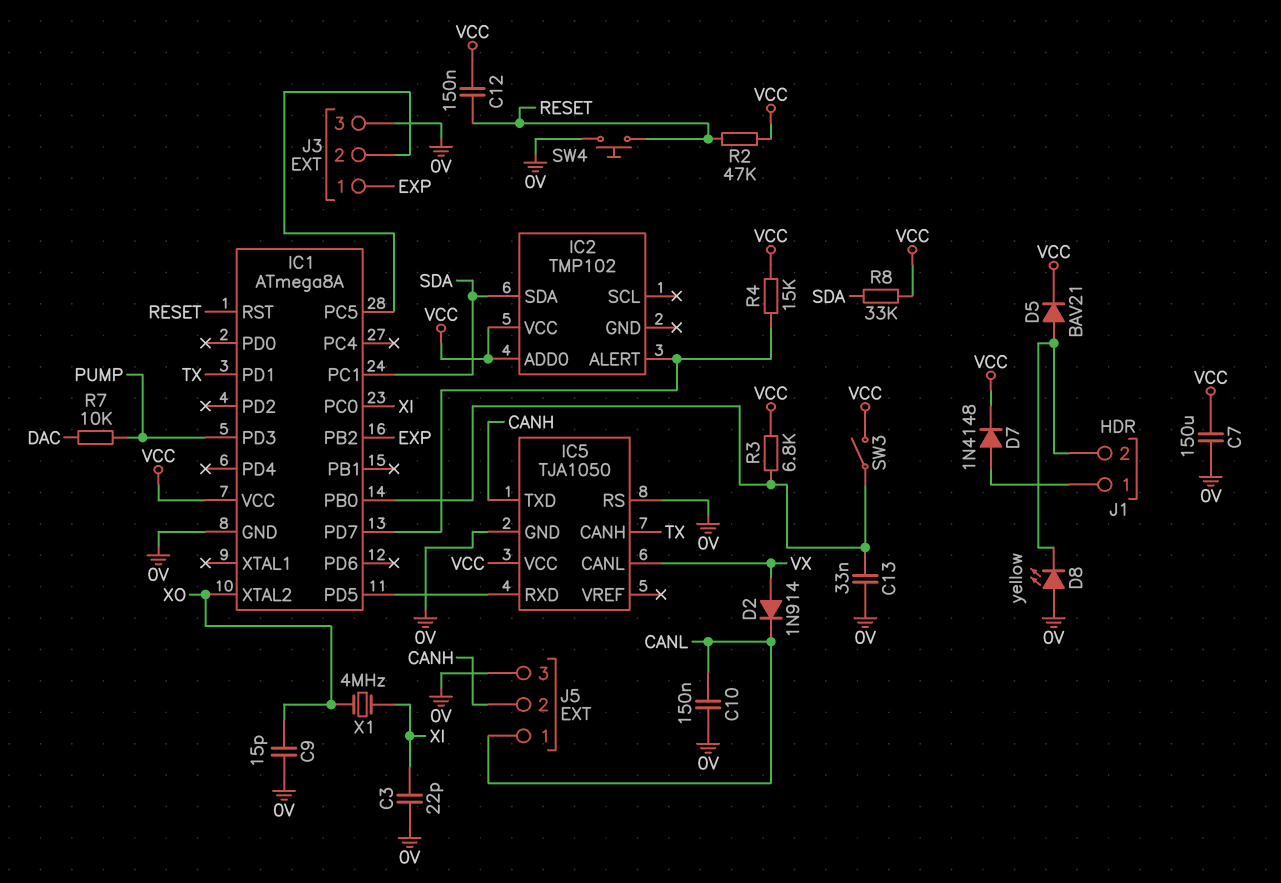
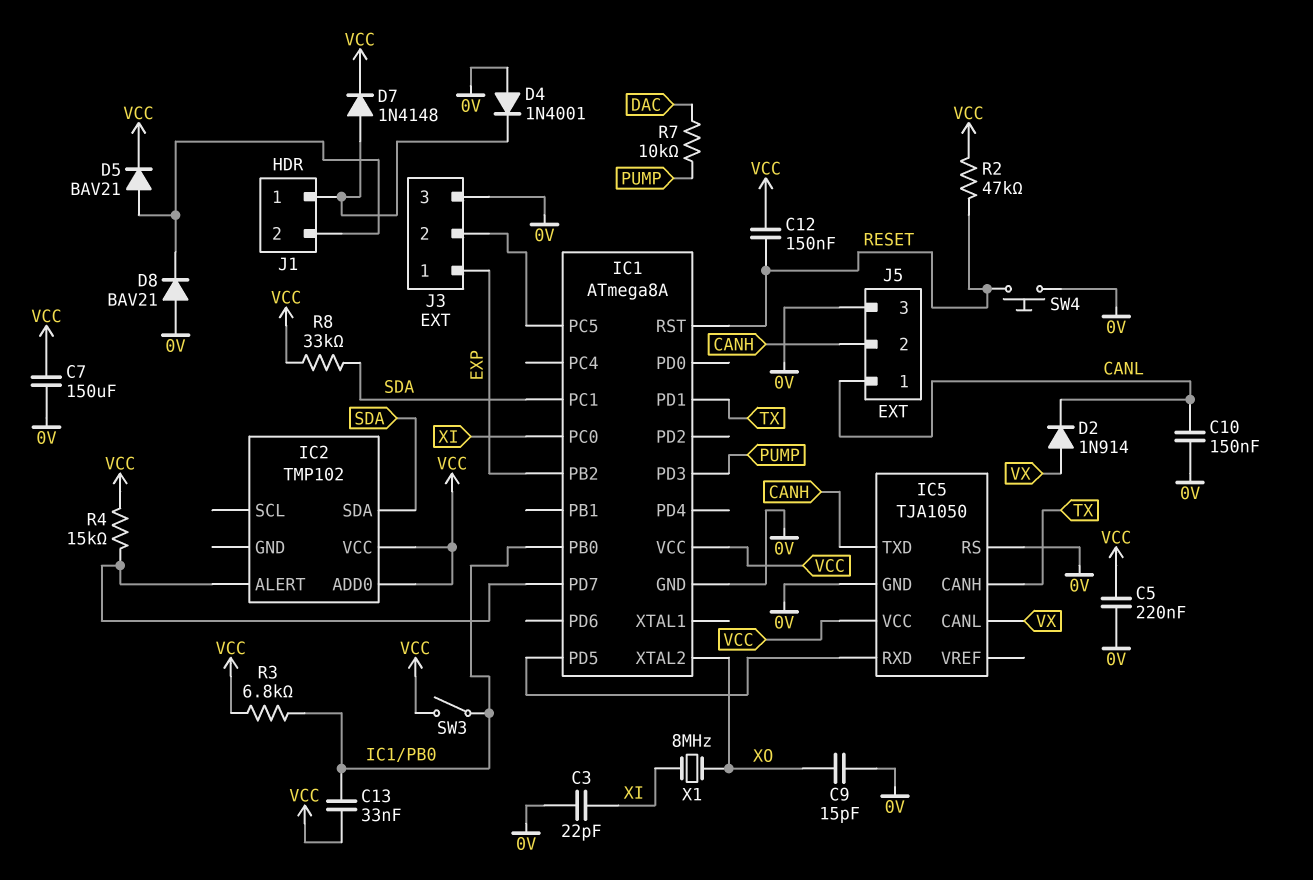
C5: none -> 220nF (0V, VCC)
C13: 33nF (0V, IC1/PB0) -> 33nF (IC1/PB0, VCC)
D4: none -> diode 1N4001 (A 0V, K J1/1)
D8: LED yellow (A 0V, K J1/2) -> diode BAV21 (A 0V, K J1/2)
X1: 4MHz (XI, XO) -> 8MHz (XI, XO)

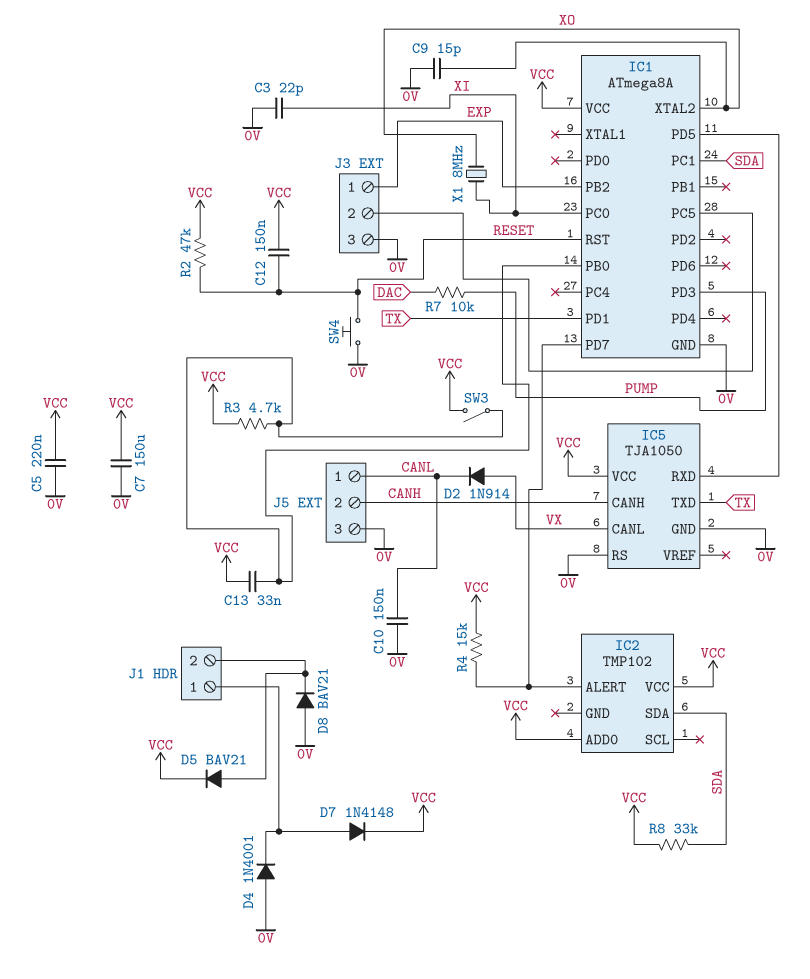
IC5 pin CANH: TX -> CANH
IC5 pin TXD: CANH -> TX
R3: 6.8k (IC1/PB0, VCC) -> 4.7k (IC1/PB0, VCC)

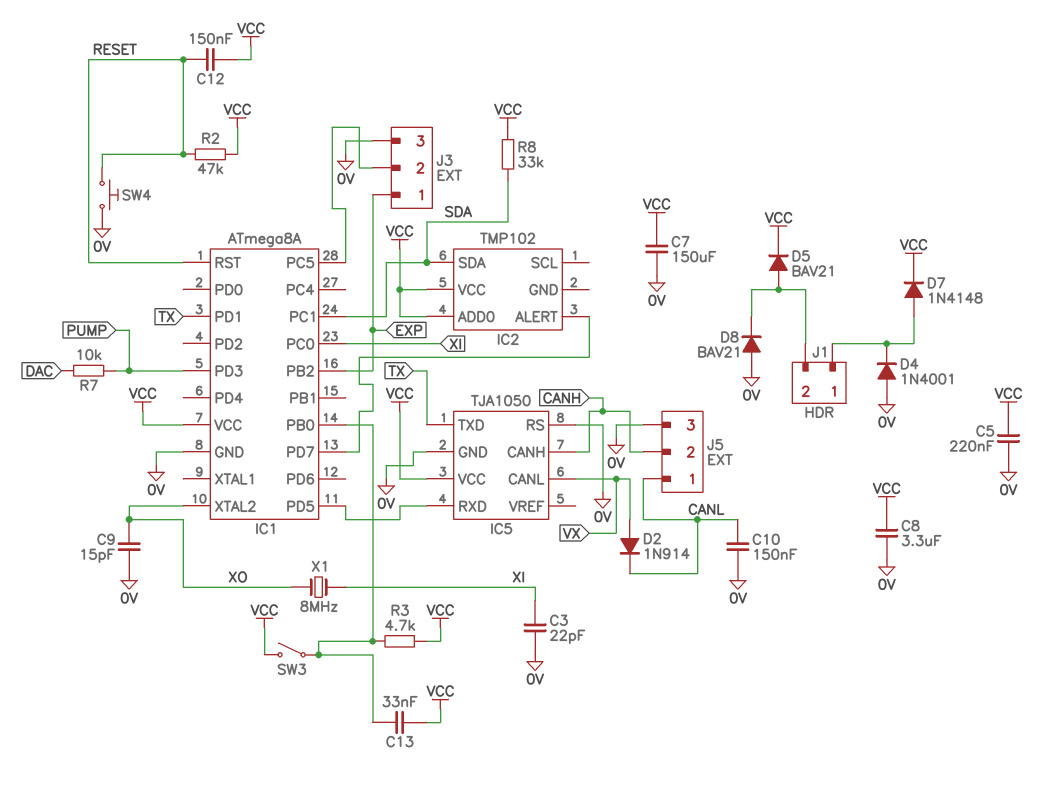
C8: none -> 3.3uF (0V, VCC)
R4: 15k (IC1/PD7, VCC) -> none

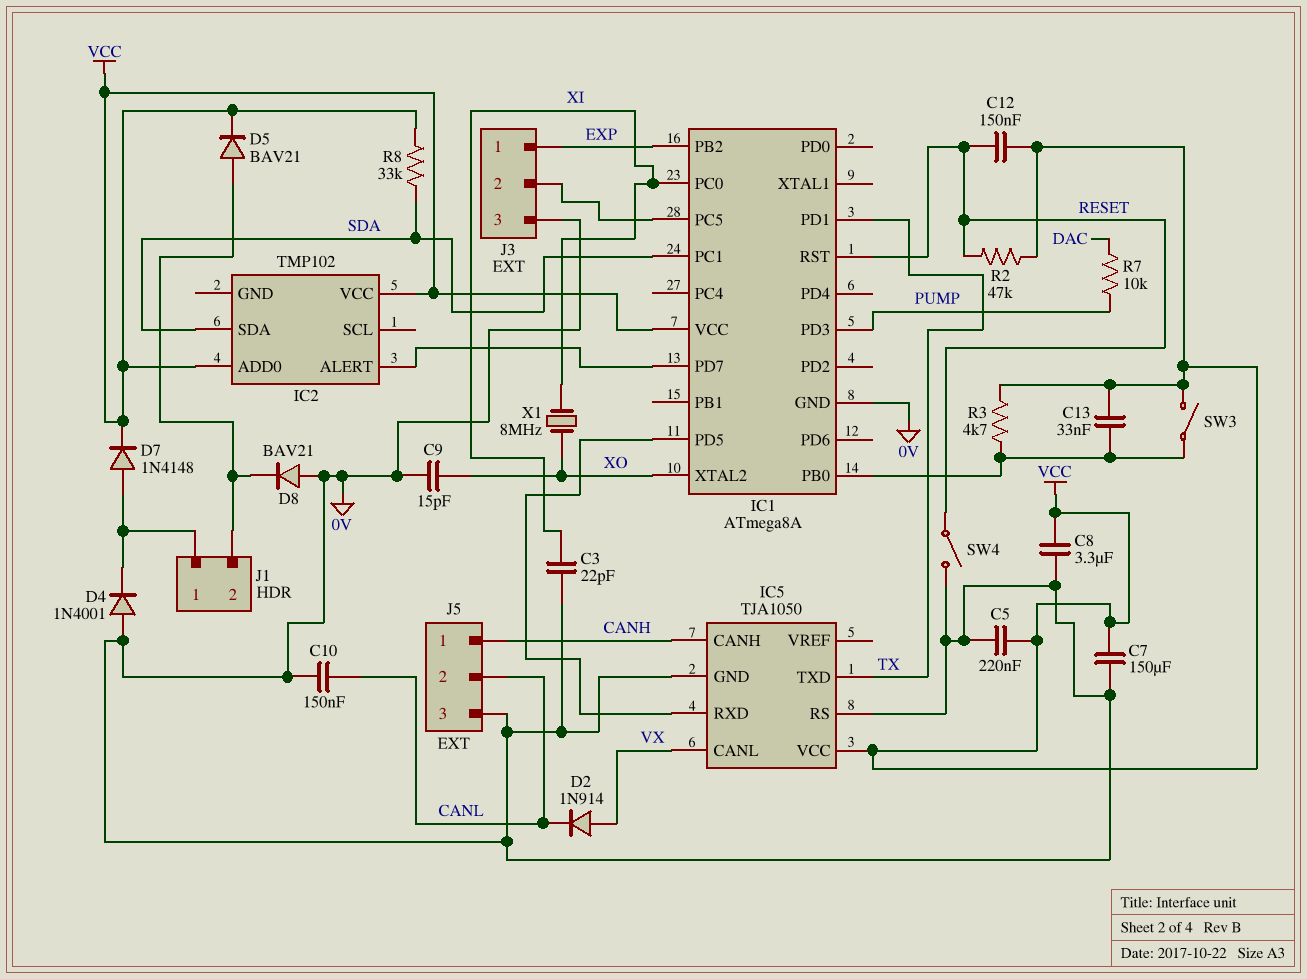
J5 pin 1: CANL -> CANH
J5 pin 2: CANH -> CANL
SW4: button (0V, RESET) -> switch (0V, RESET)

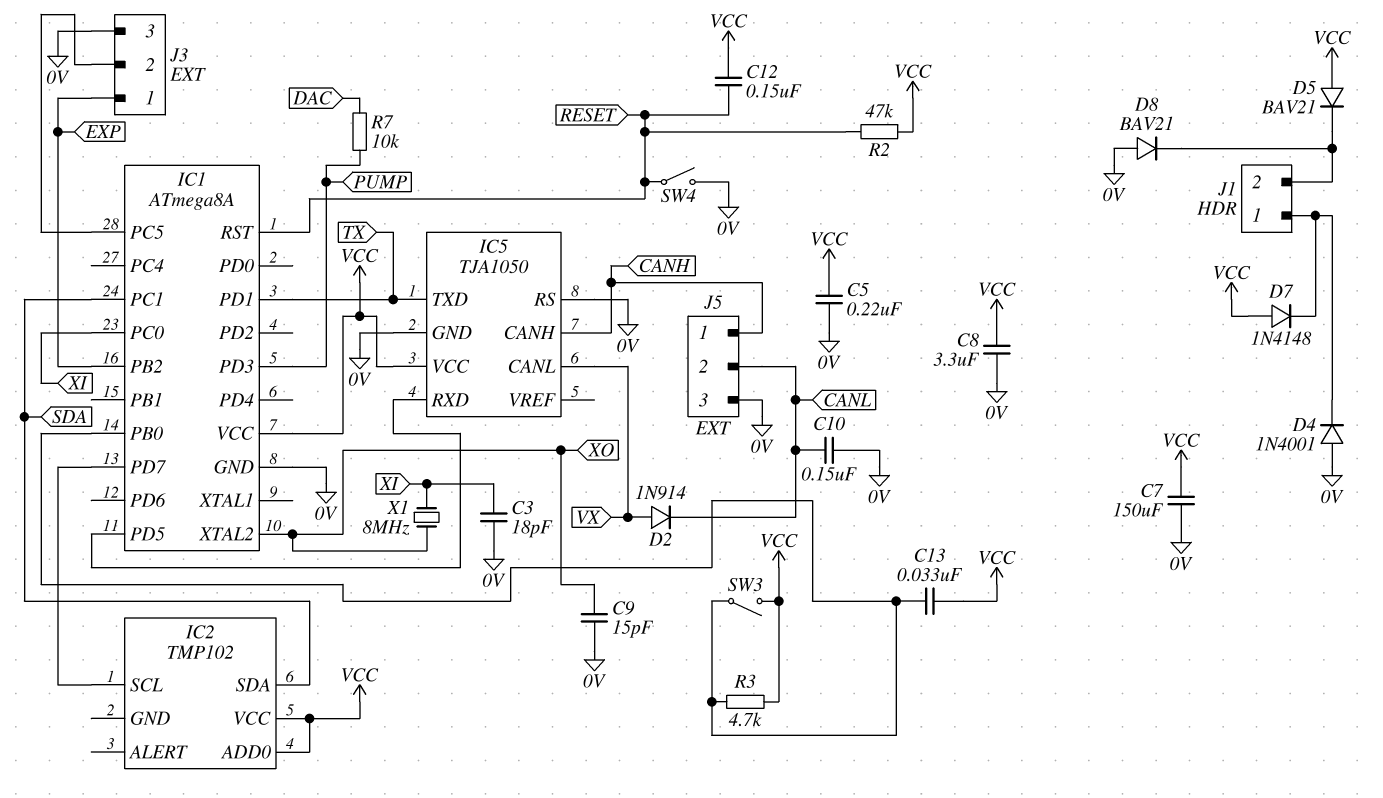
C3: 22pF (0V, XI) -> 18pF (0V, XI)
D5: diode BAV21 (A J1/2, K VCC) -> diode BAV21 (A VCC, K J1/2)
D7: diode 1N4148 (A J1/1, K VCC) -> diode 1N4148 (A VCC, K J1/1)
IC2 pin ALERT: IC1/PD7 -> none
IC2 pin SCL: none -> IC1/PD7
R8: 33k (SDA, VCC) -> none

